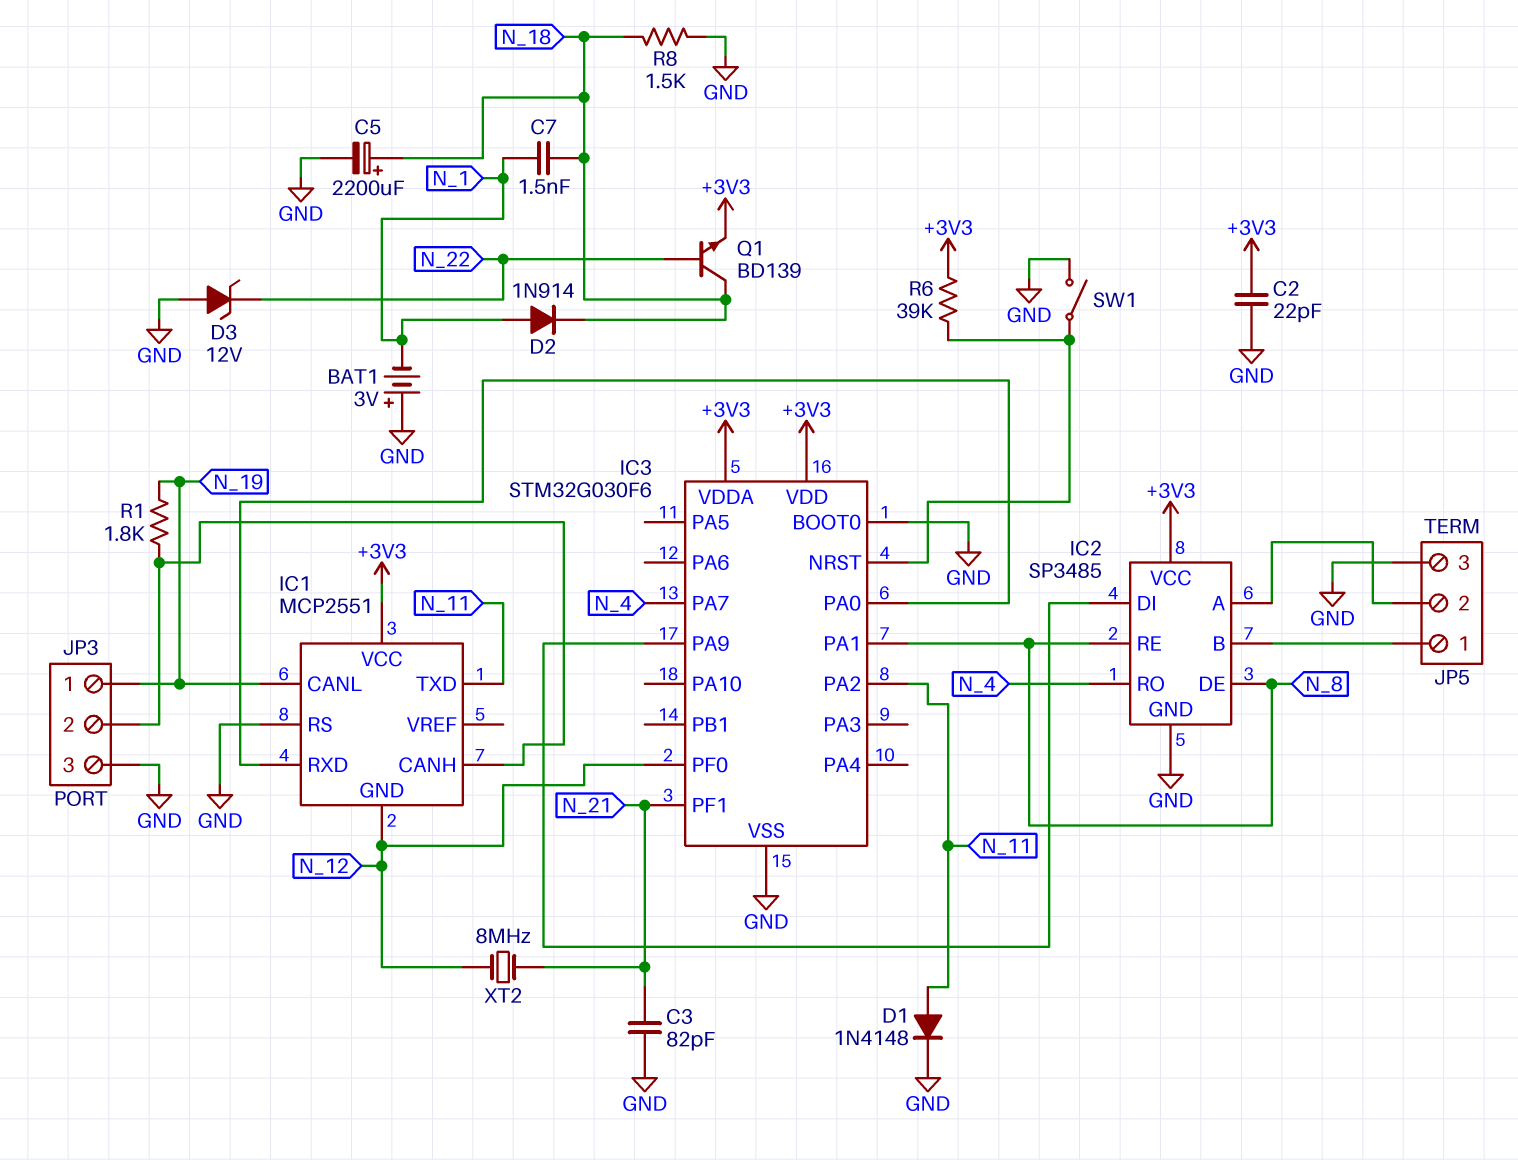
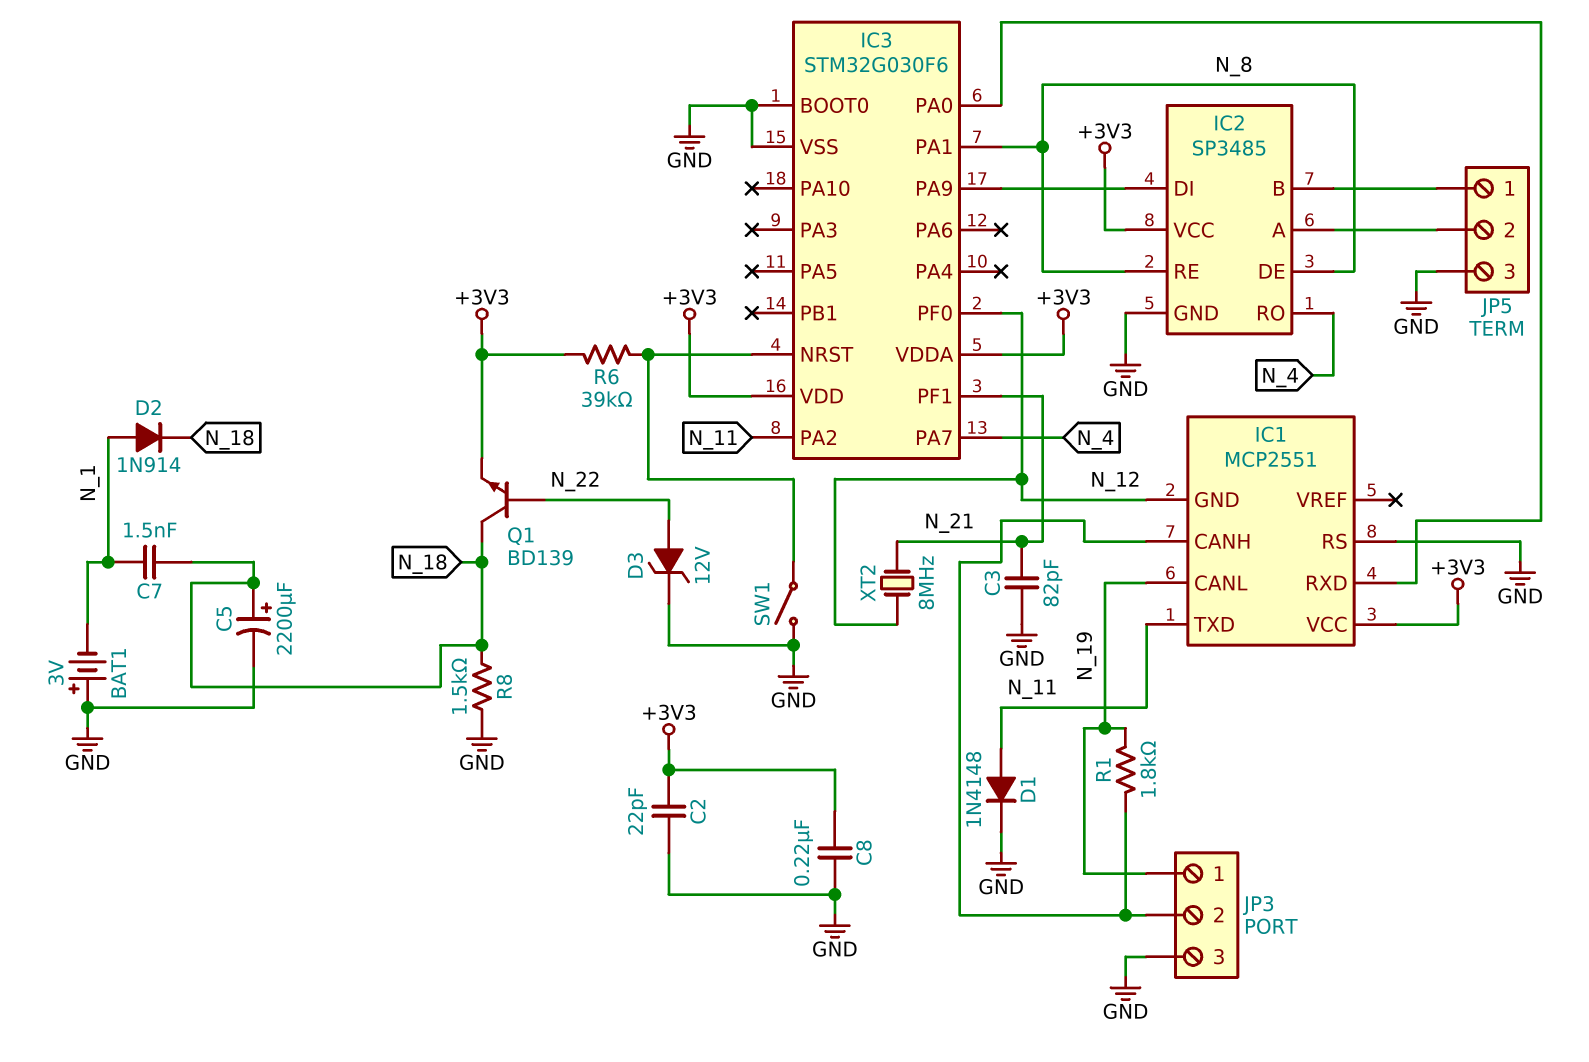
C8: none -> 220nF (+3V3, GND)
D3: zener 12V (A GND, K N_22) -> zener 12V (A N_22, K GND)

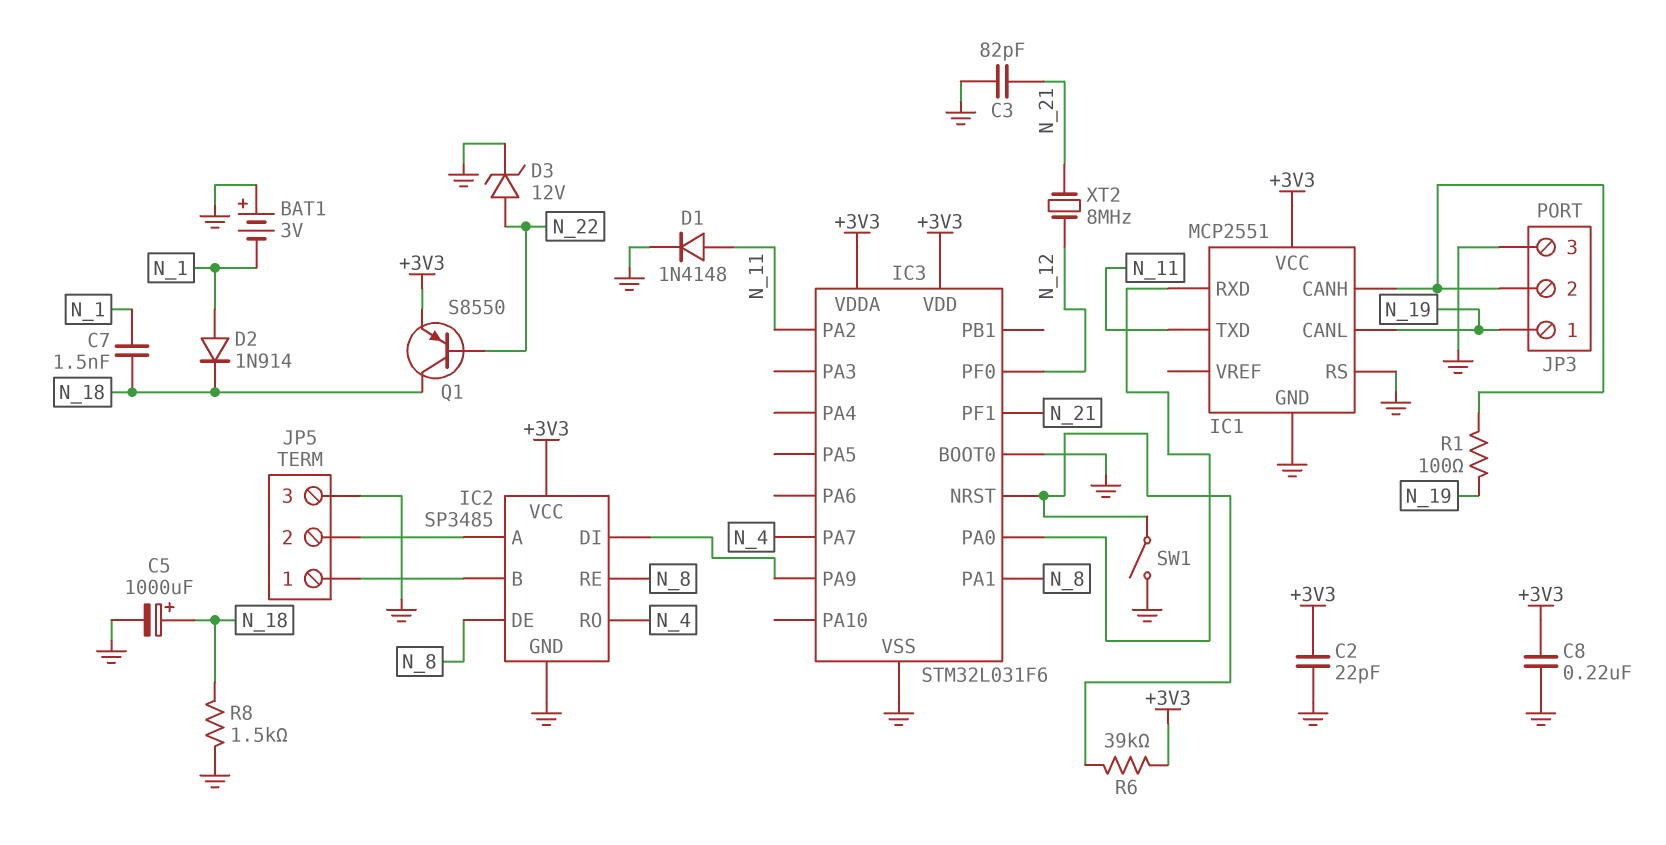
C5: 2200uF (plus N_18, minus GND) -> 1000uF (plus N_18, minus GND)
IC1 pin GND: N_12 -> GND
IC3: STM32G030F6 -> STM32L031F6
Q1: NPN BD139 (B N_22, C N_18, E +3V3) -> PNP S8550 (B N_22, C N_18, E +3V3)
R1: 1.8k (IC1/CANH, N_19) -> 100 (IC1/CANH, N_19)

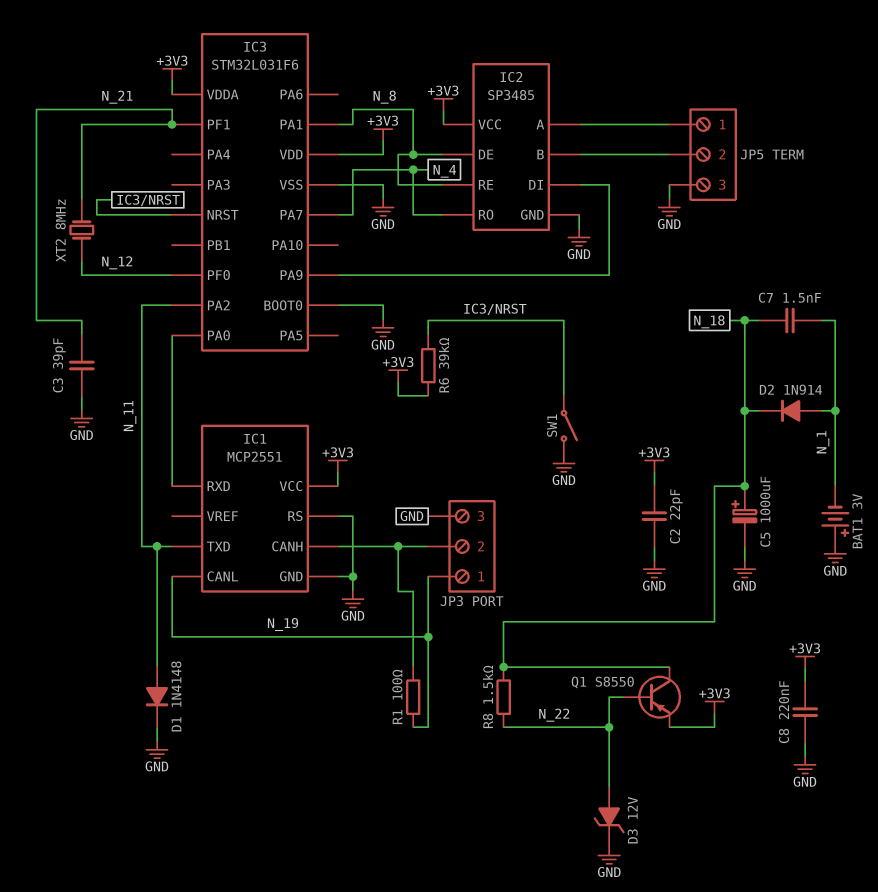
C3: 82pF (GND, N_21) -> 39pF (GND, N_21)
JP5 pin 1: IC2/B -> IC2/A
JP5 pin 2: IC2/A -> IC2/B
R8: 1.5k (GND, N_18) -> 1.5k (N_18, N_22)

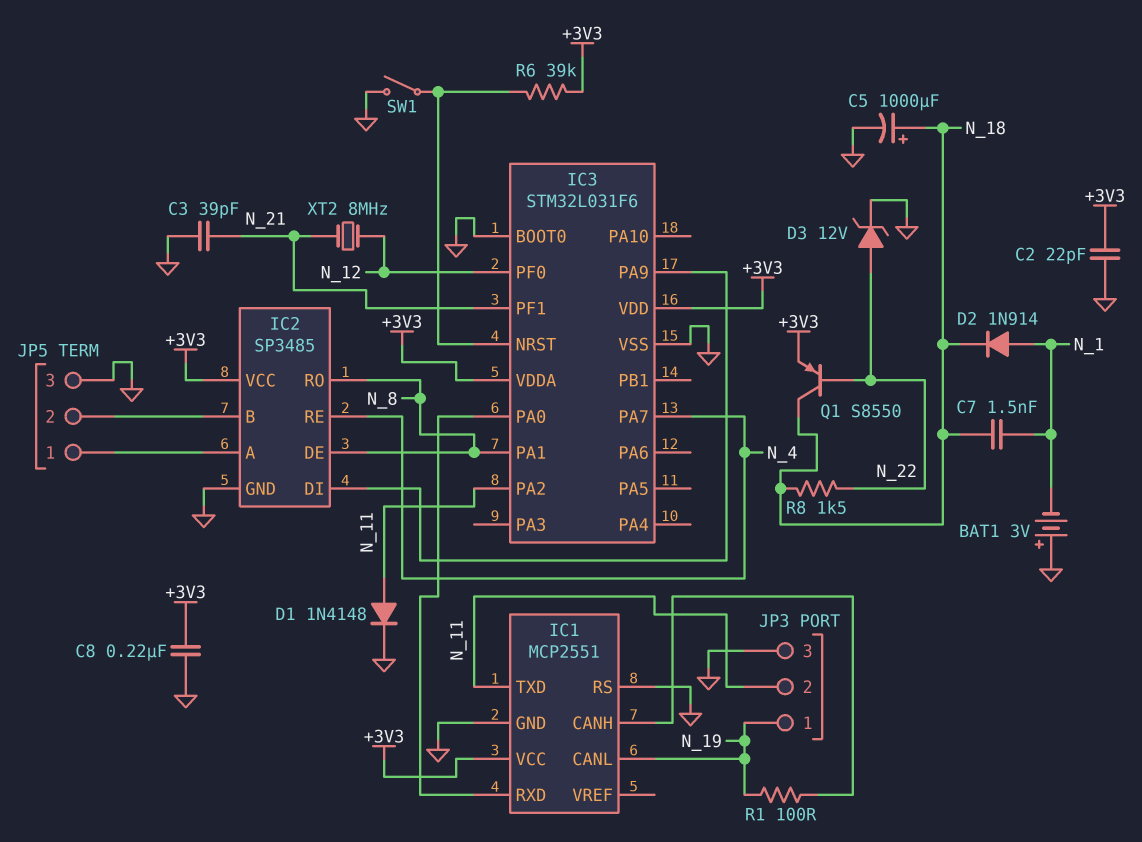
IC2 pin RE: N_8 -> N_4
IC2 pin RO: N_4 -> N_8
JP3 pin 2: IC1/CANH -> N_11

